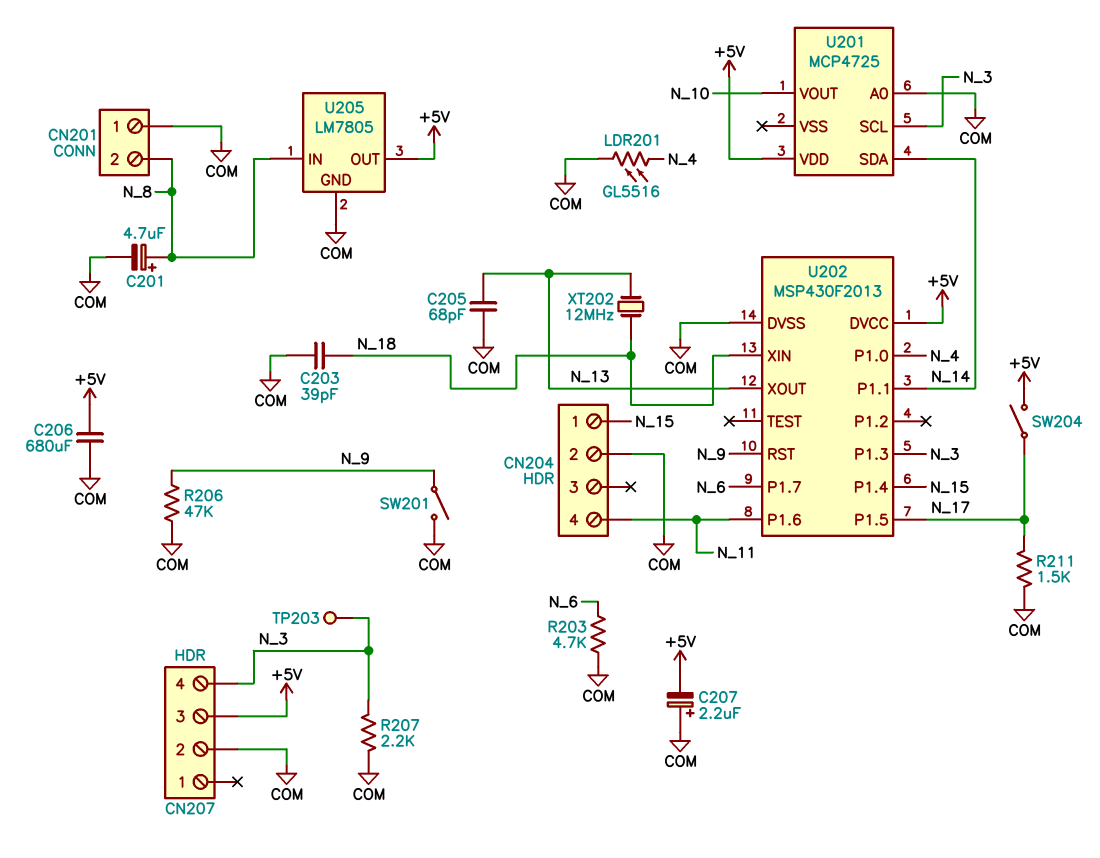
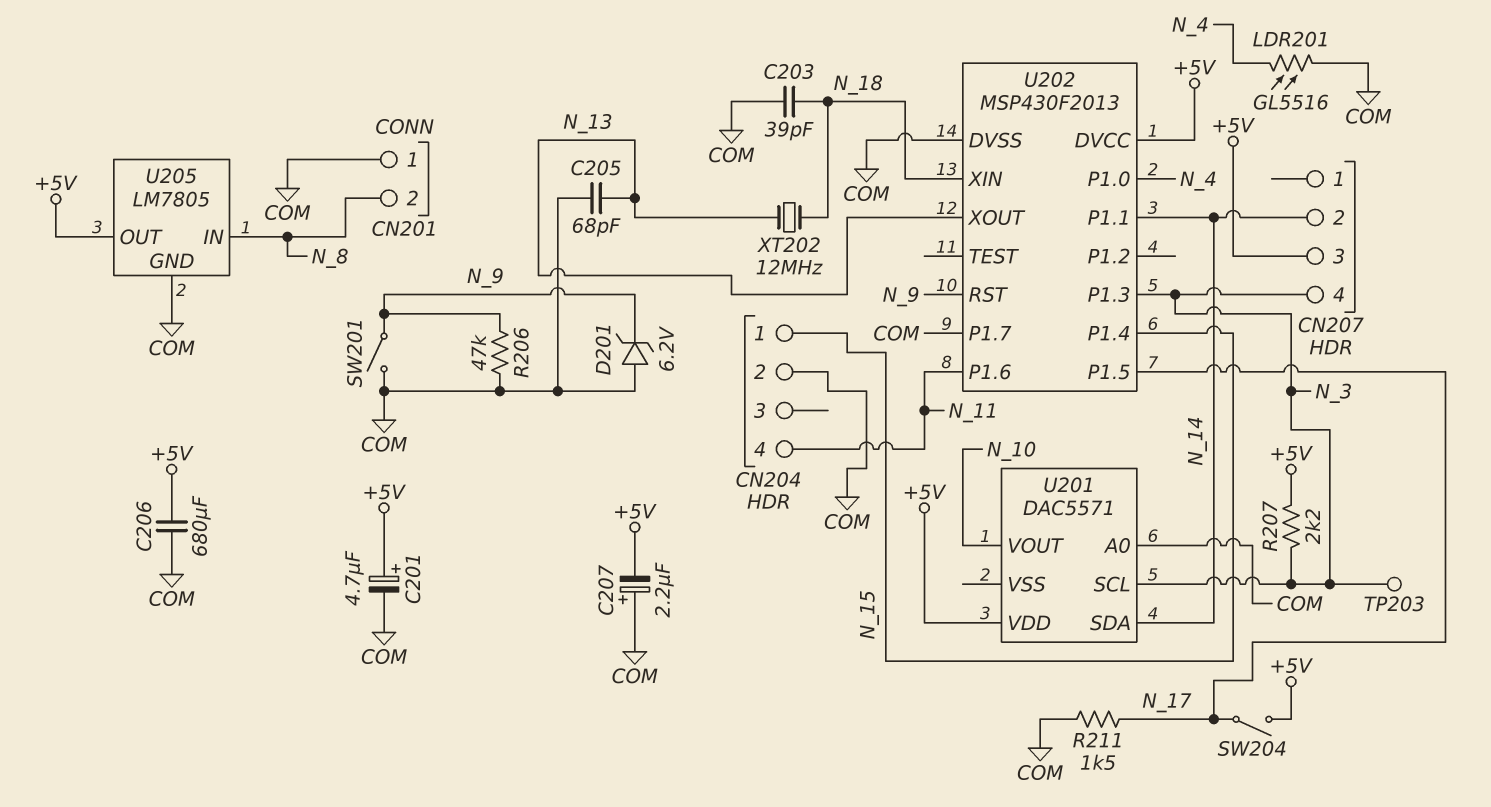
C201: 4.7uF (plus N_8, minus COM) -> 4.7uF (plus +5V, minus COM)
CN207 pin 2: COM -> N_14
D201: none -> zener 6.2V (A COM, K N_9)
R203: 4.7k (COM, N_6) -> none
R207: 2.2k (COM, N_3) -> 2.2k (+5V, N_3)
U201: MCP4725 -> DAC5571
U202 pin P1.7: N_6 -> COM

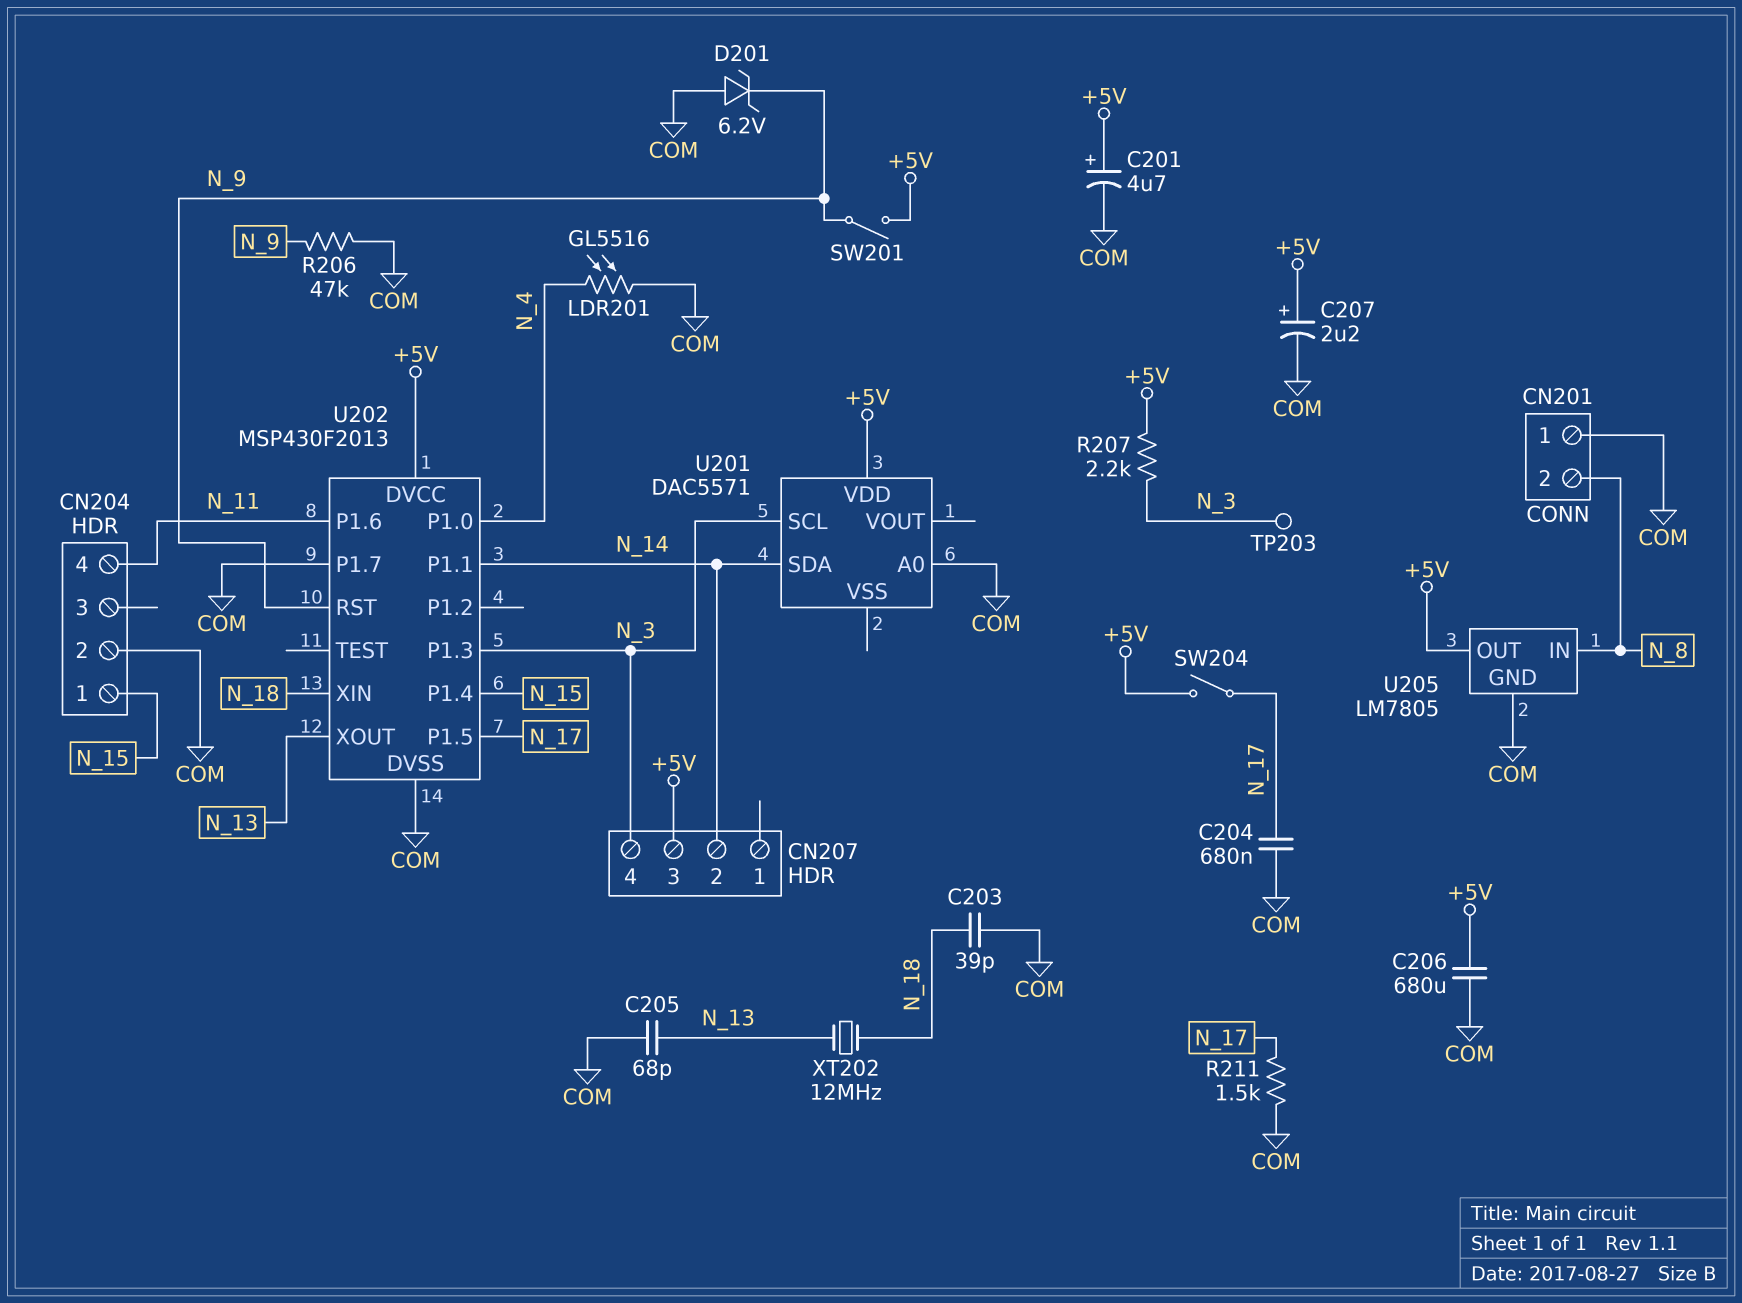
C204: none -> 680nF (COM, N_17)
C207: 2.2uF (plus COM, minus +5V) -> 2.2uF (plus +5V, minus COM)
SW201: switch (COM, N_9) -> switch (+5V, N_9)
U201 pin VOUT: N_10 -> none

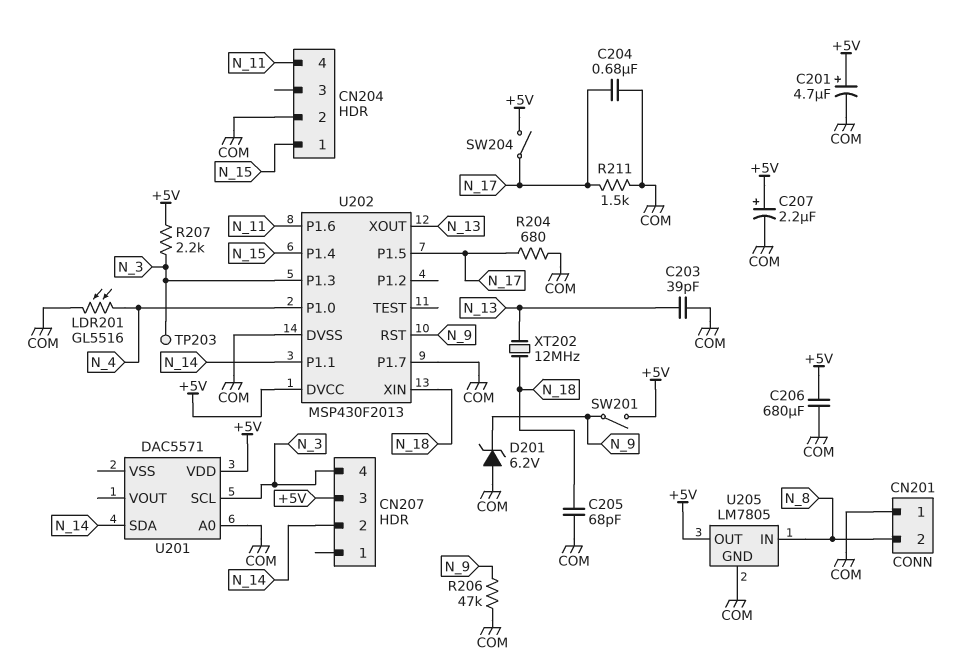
C203: 39pF (COM, N_18) -> 39pF (COM, N_13)
C205: 68pF (COM, N_13) -> 68pF (COM, N_18)
R204: none -> 680 (COM, N_17)

